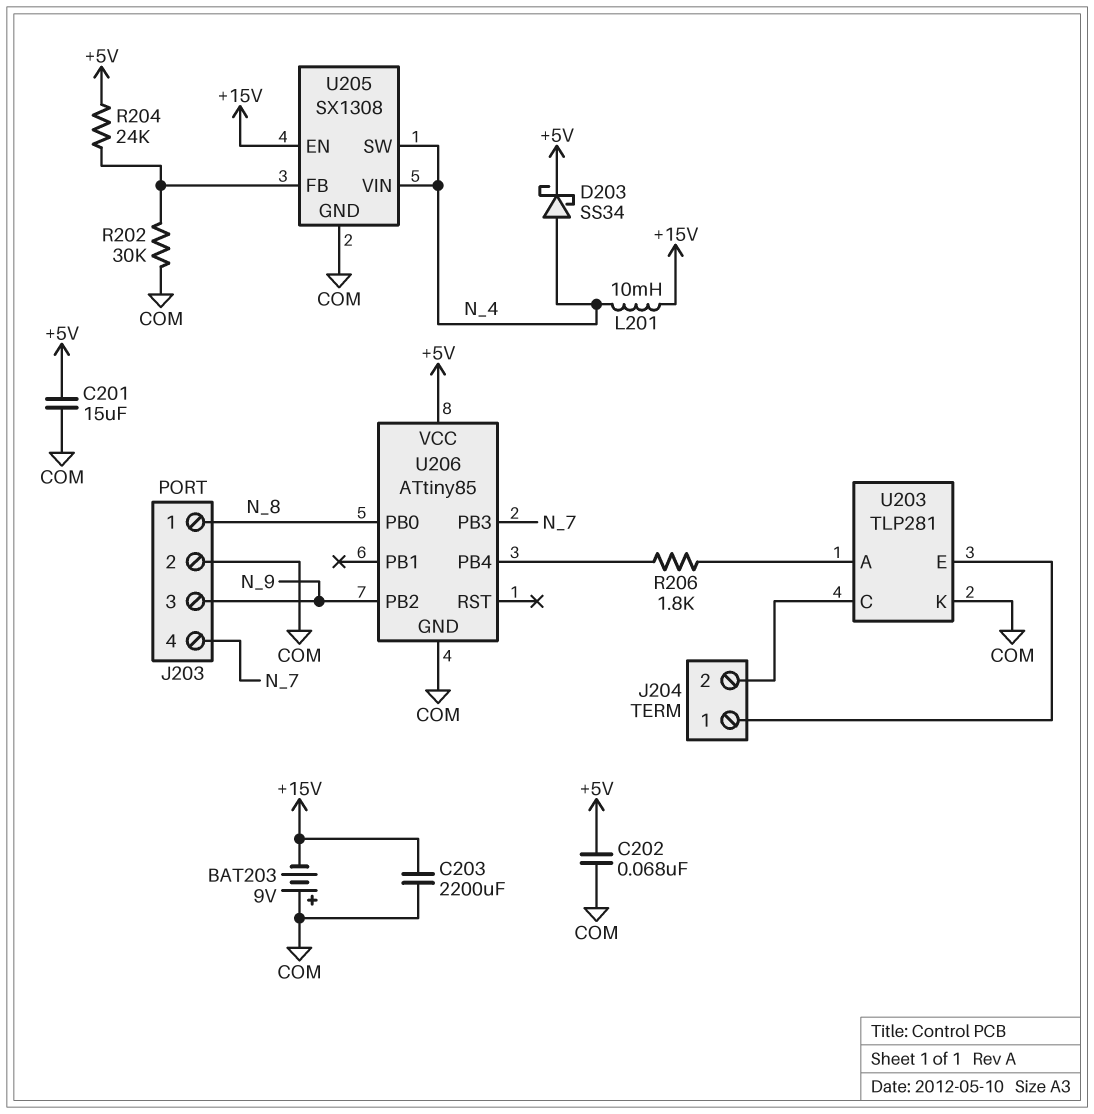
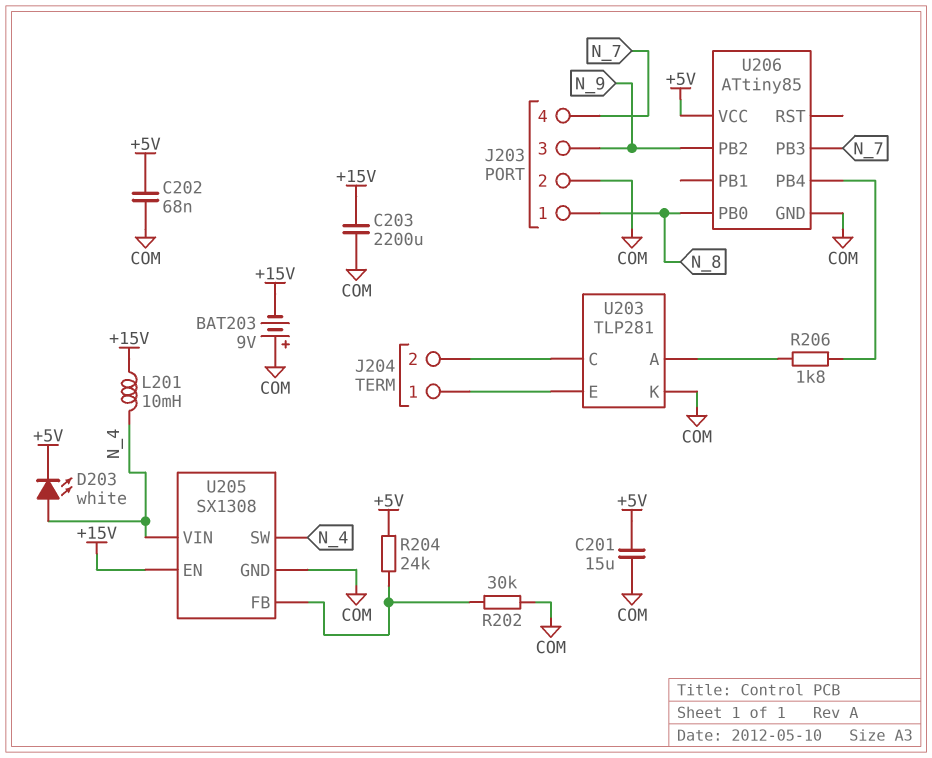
D203: schottky SS34 (A N_4, K +5V) -> LED white (A N_4, K +5V)

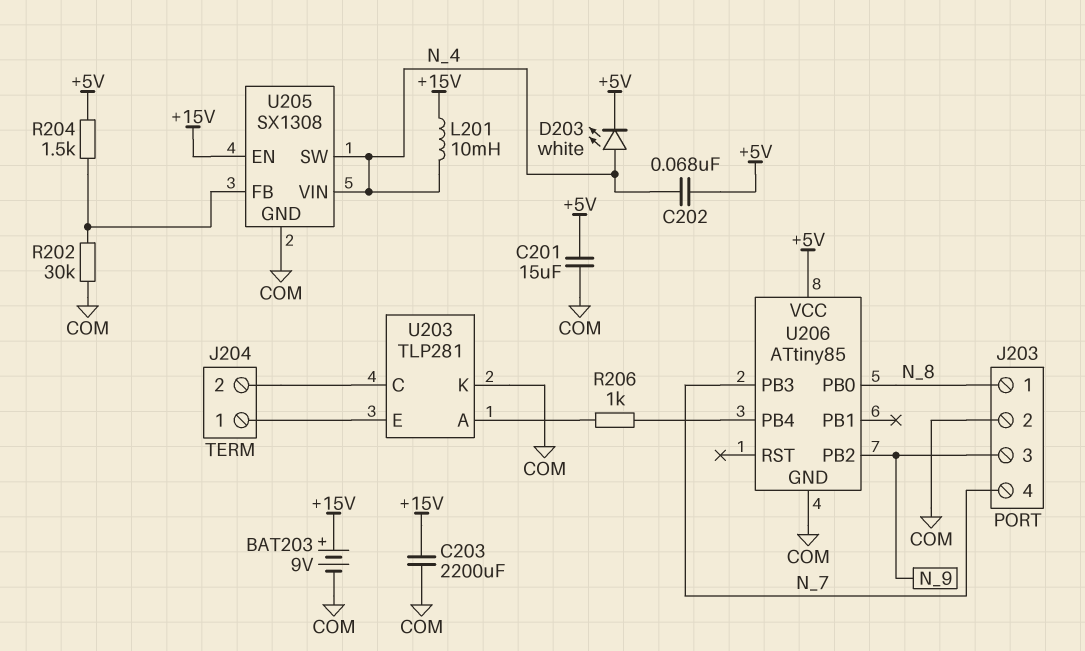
BAT203: 9V (plus COM, minus +15V) -> 9V (plus +15V, minus COM)
C202: 68nF (+5V, COM) -> 68nF (+5V, N_4)
R204: 24k (+5V, U205/FB) -> 1.5k (+5V, U205/FB)
R206: 1.8k (U203/A, U206/PB4) -> 1k (U203/A, U206/PB4)

